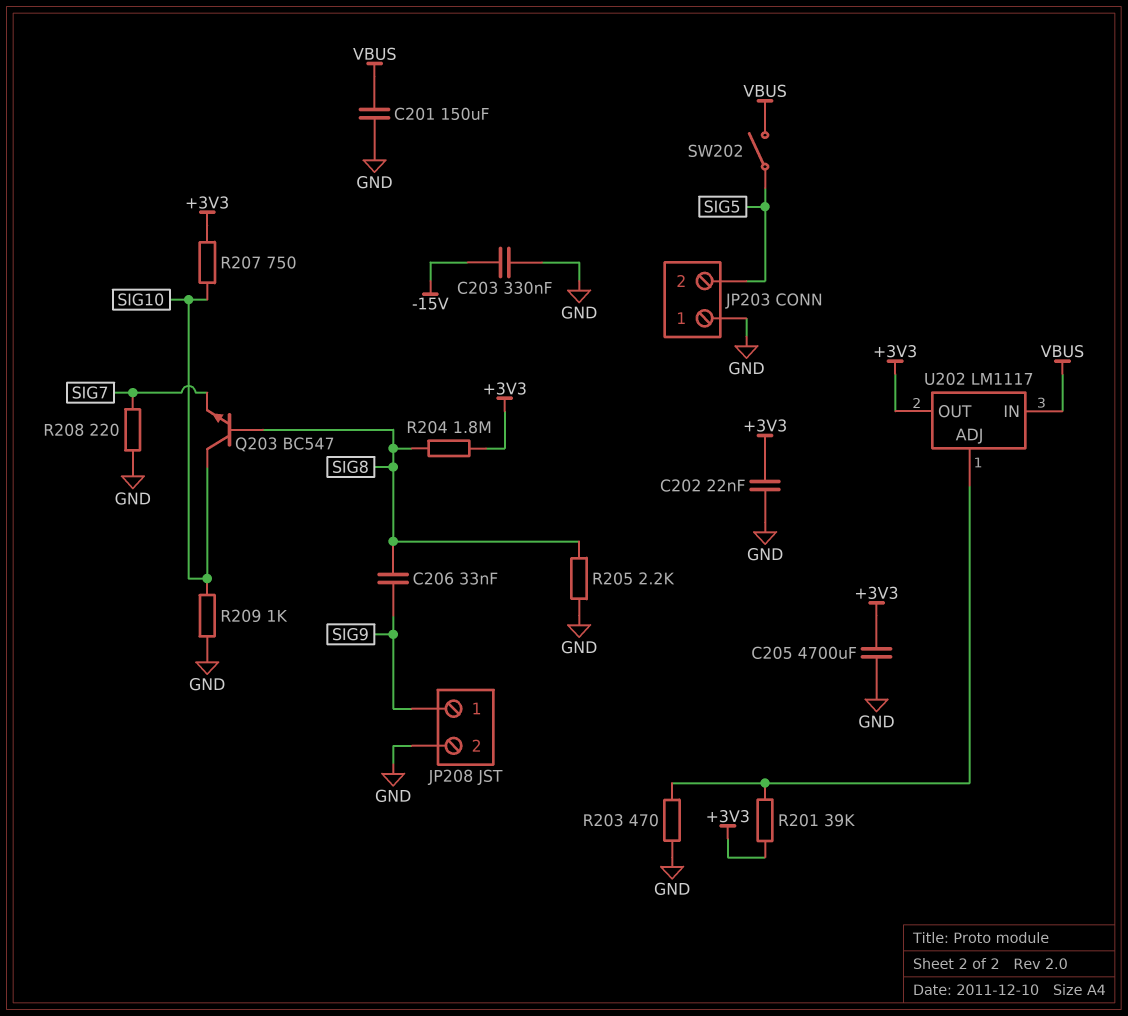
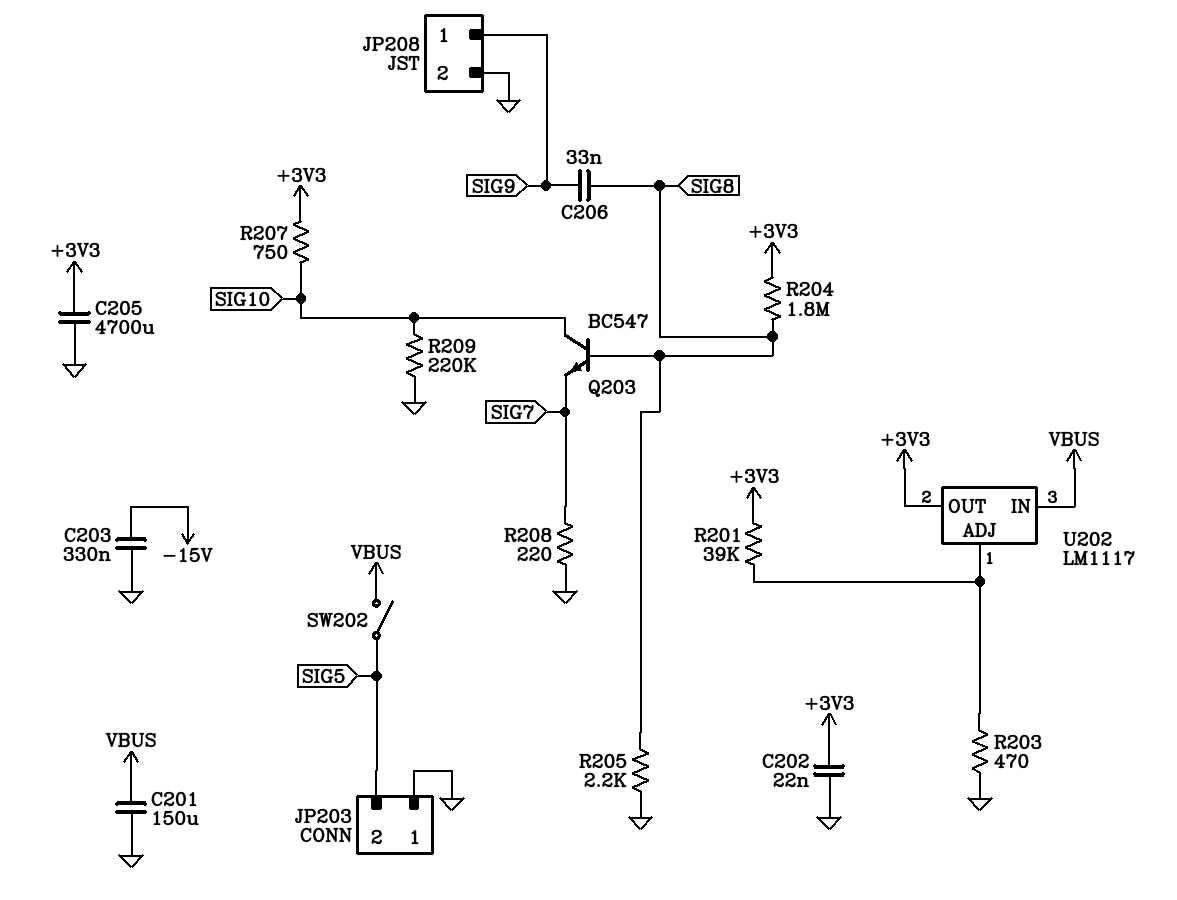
R209: 1k (GND, SIG10) -> 220k (GND, SIG10)

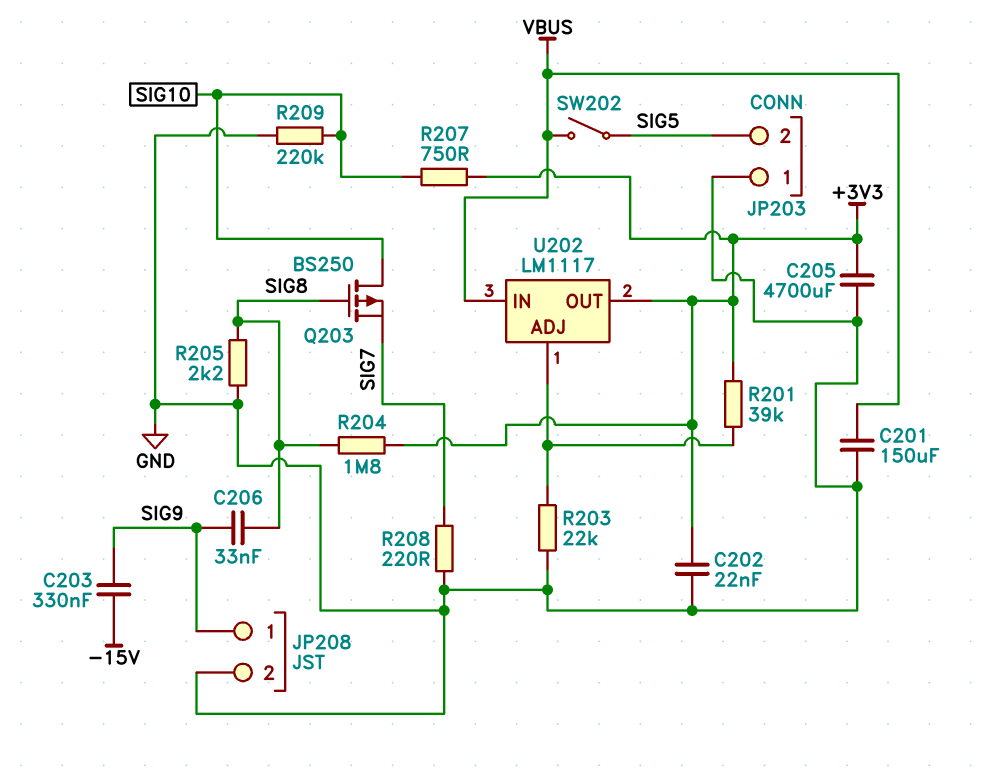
C203: 330nF (-15V, GND) -> 330nF (-15V, SIG9)
Q203: NPN BC547 (B SIG8, C SIG10, E SIG7) -> PMOS BS250 (G SIG8, D SIG10, S SIG7)
R203: 470 (GND, U202/ADJ) -> 22k (GND, U202/ADJ)

